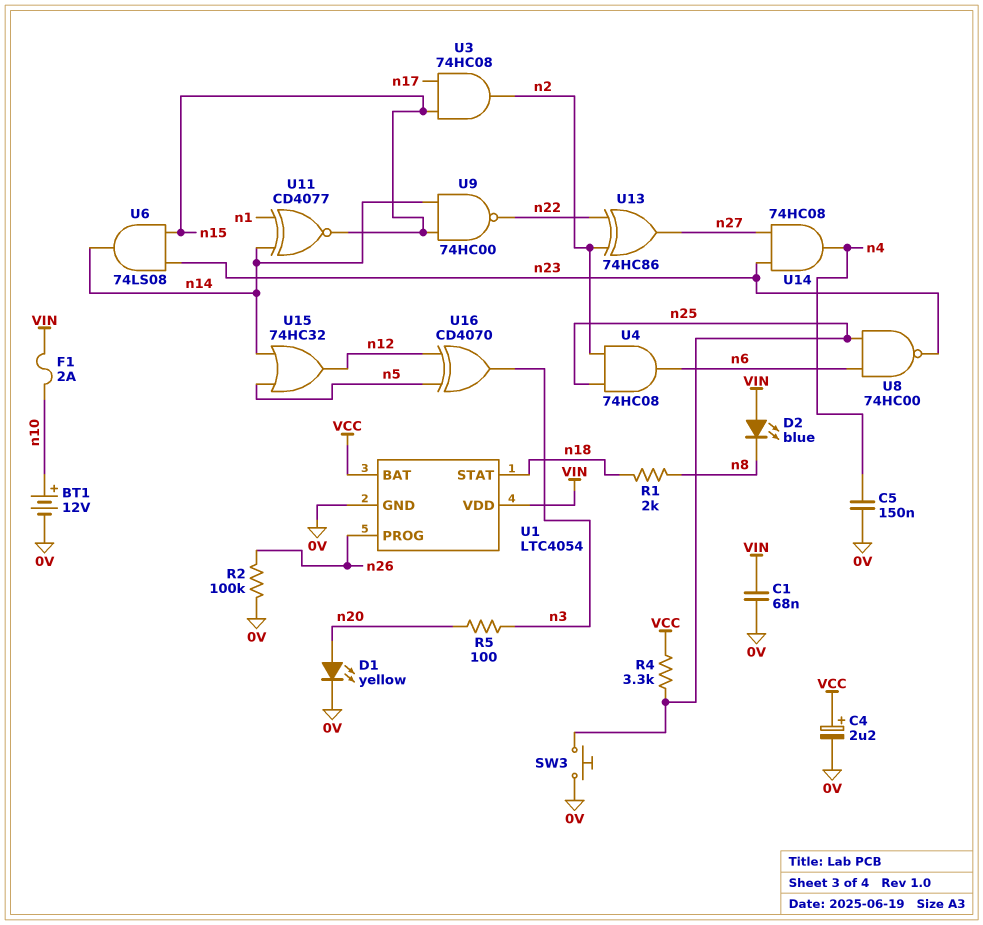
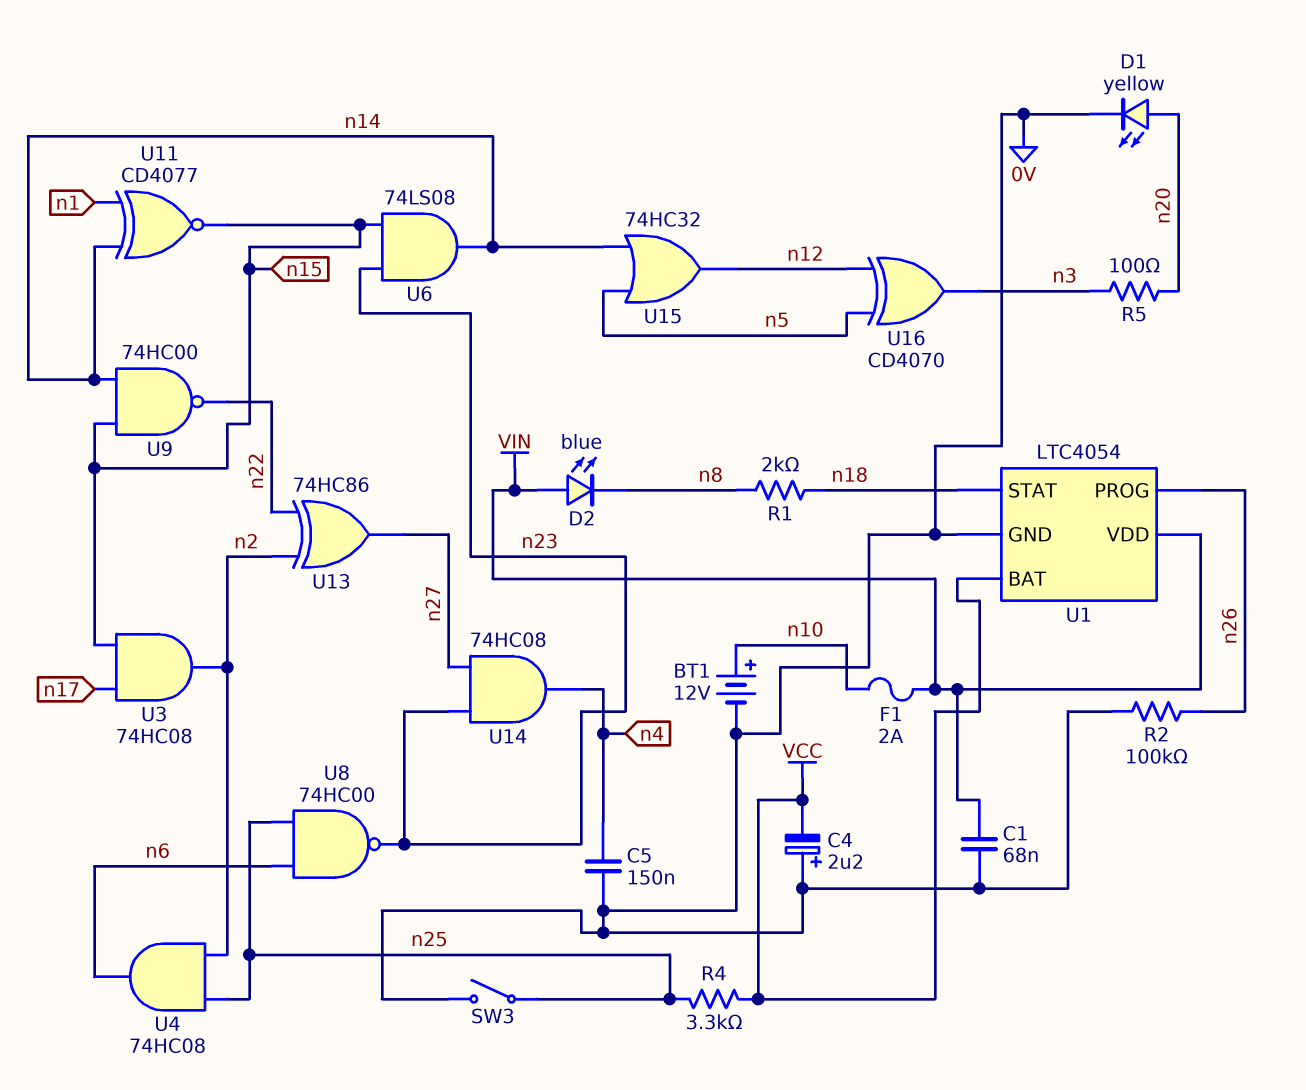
C4: 2.2uF (plus VCC, minus 0V) -> 2.2uF (plus 0V, minus VCC)
SW3: button (0V, n25) -> switch (0V, n25)

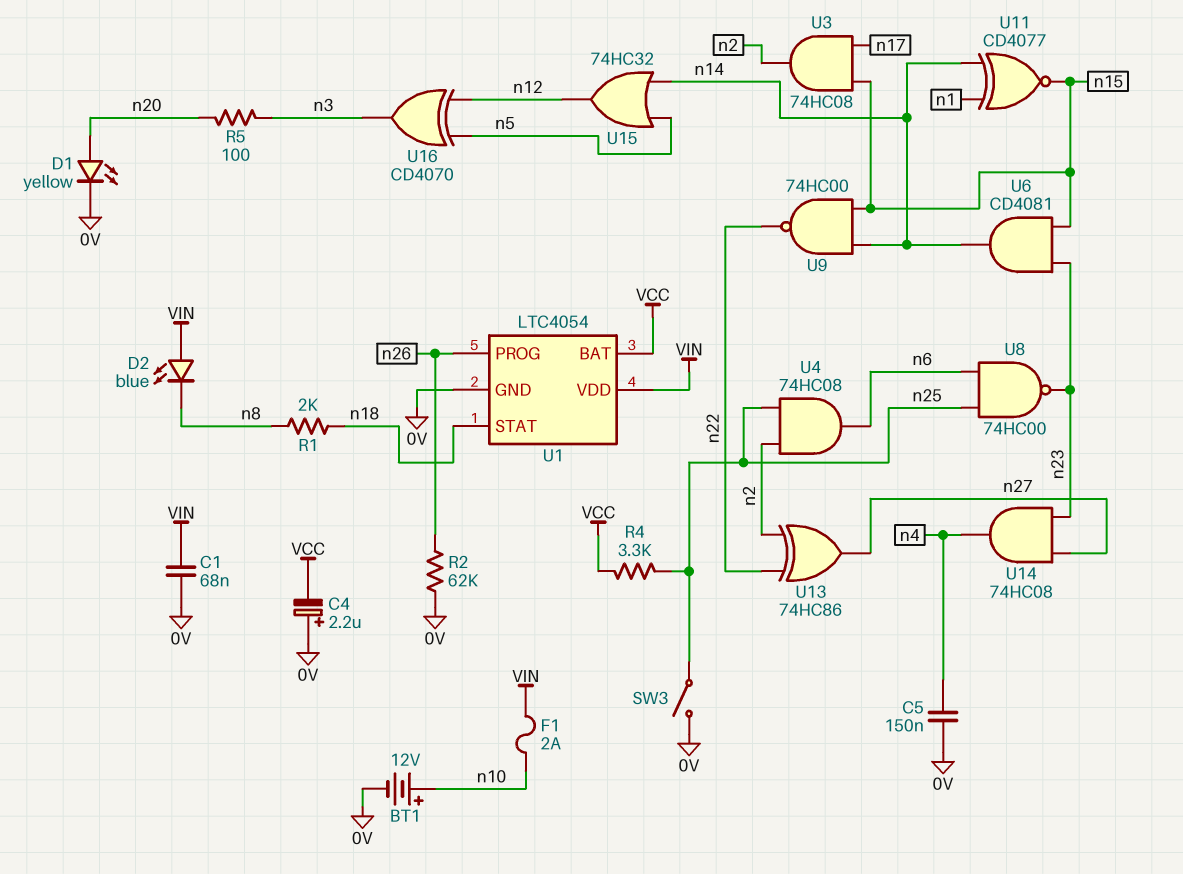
R2: 100k (0V, n26) -> 62k (0V, n26)
U6: AND 74LS08 (in n15, in n23, out n14) -> AND CD4081 (in n15, in n23, out n14)

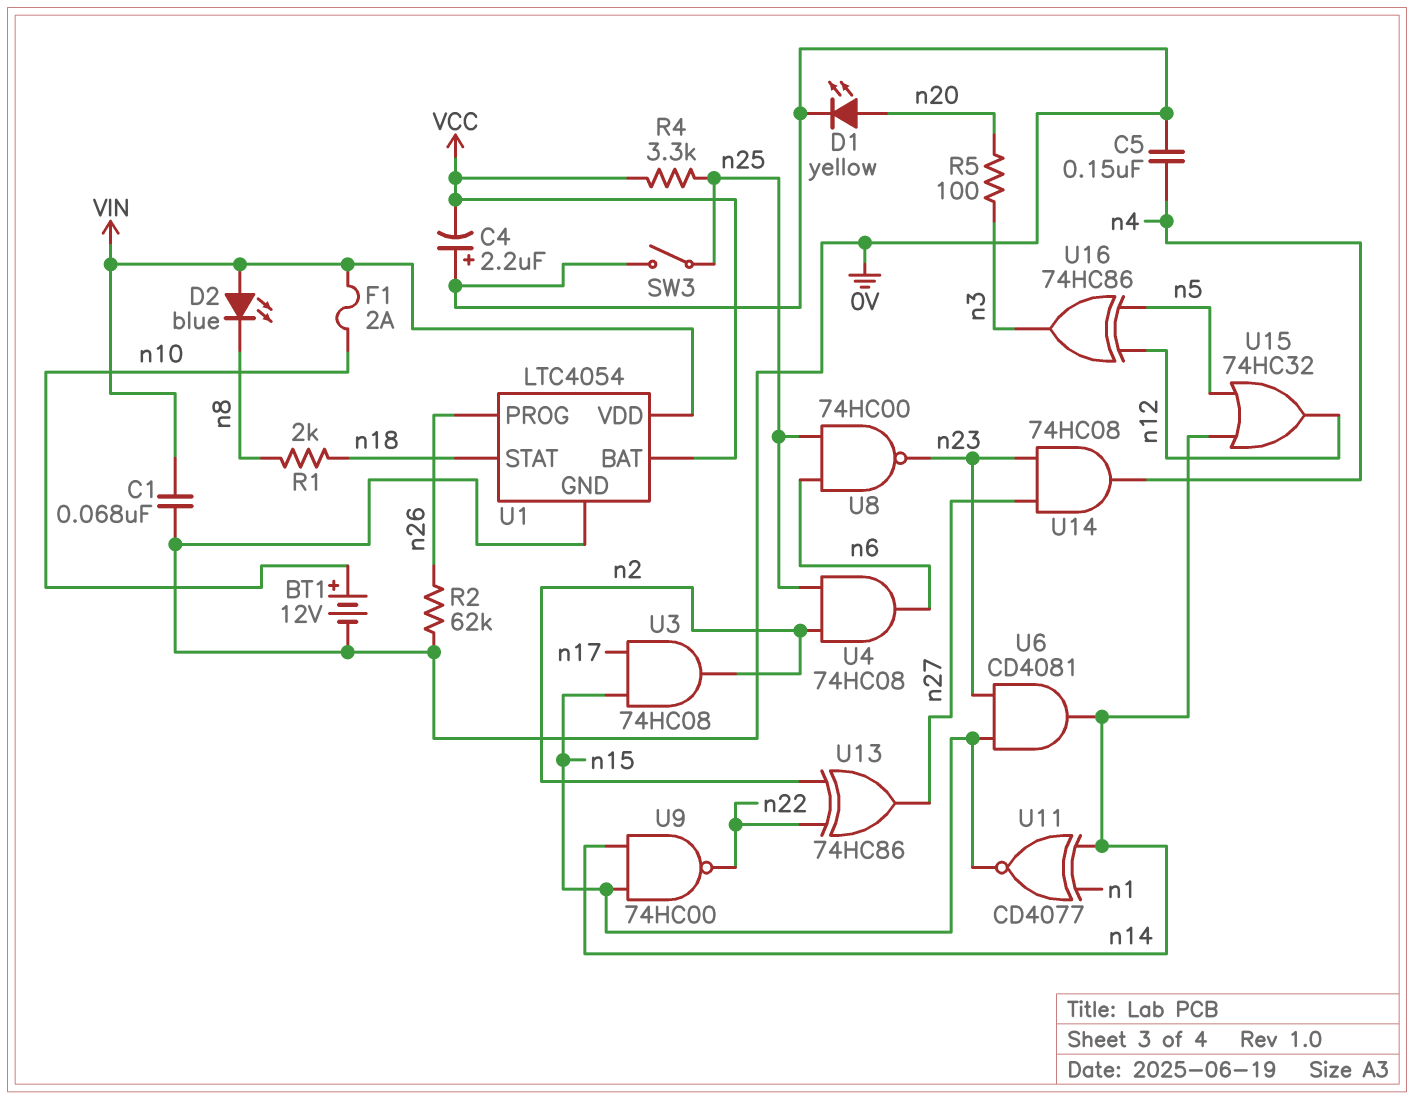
U16: XOR CD4070 (in n5, in n12, out n3) -> XOR 74HC86 (in n5, in n12, out n3)

